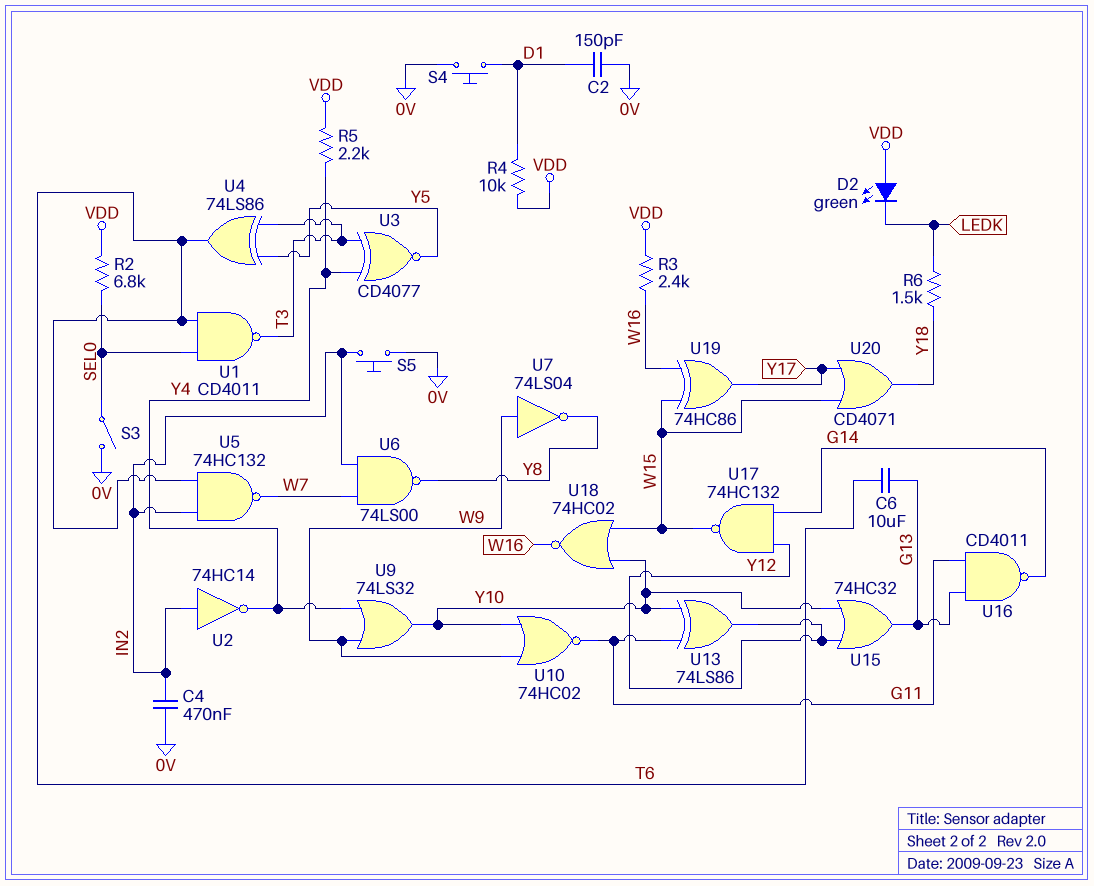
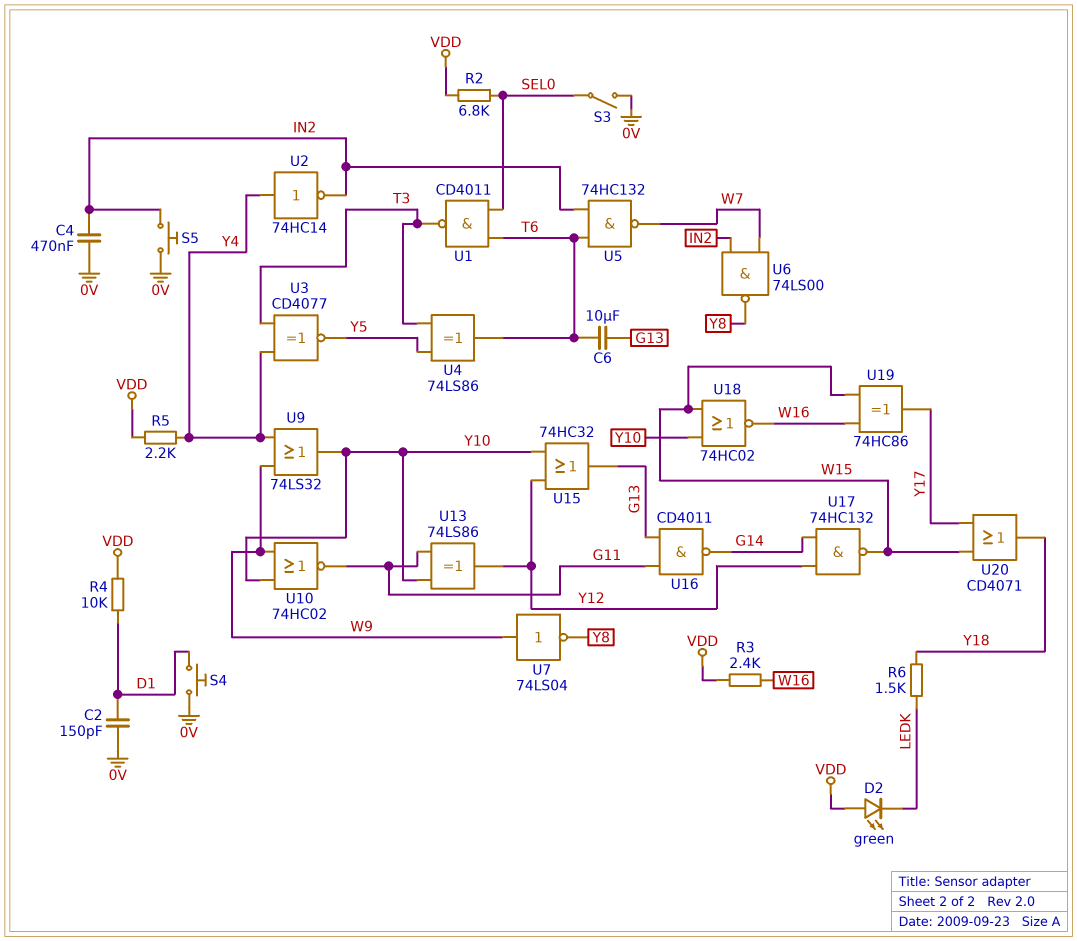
U2: NOT 74HC14 (in IN2, out Y4) -> NOT 74HC14 (in Y4, out IN2)

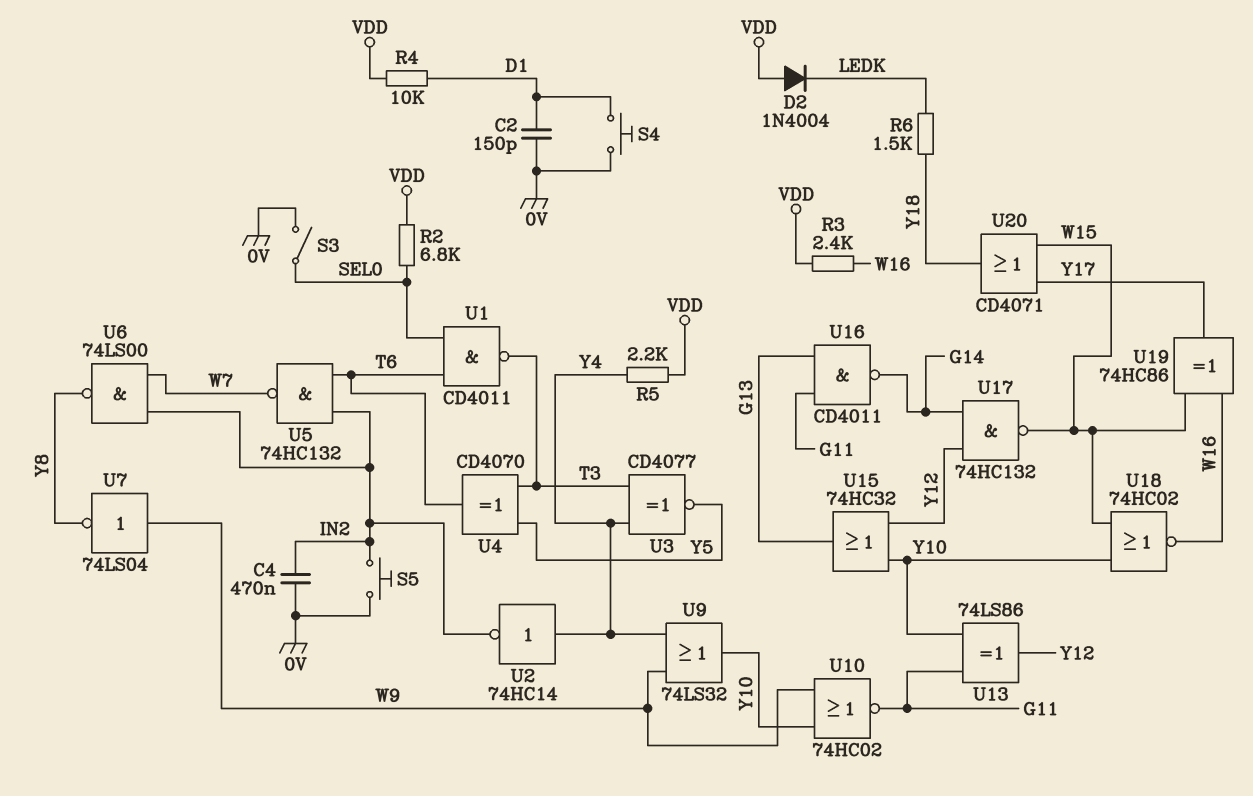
C6: 10uF (G13, T6) -> none
D2: LED green (A VDD, K LEDK) -> diode 1N4004 (A VDD, K LEDK)
U4: XOR 74LS86 (in T3, in Y5, out T6) -> XOR CD4070 (in T3, in Y5, out T6)

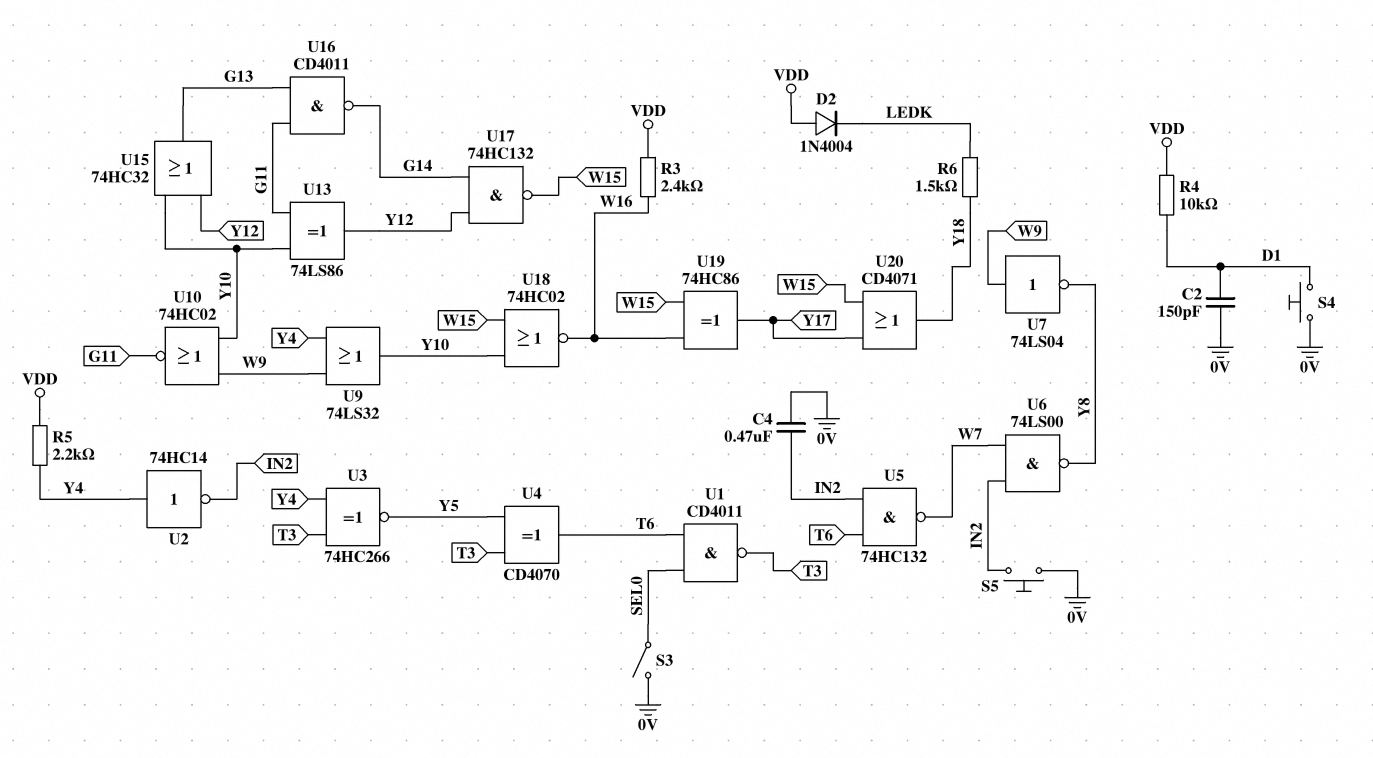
R2: 6.8k (SEL0, VDD) -> none
U3: XNOR CD4077 (in T3, in Y4, out Y5) -> XNOR 74HC266 (in T3, in Y4, out Y5)

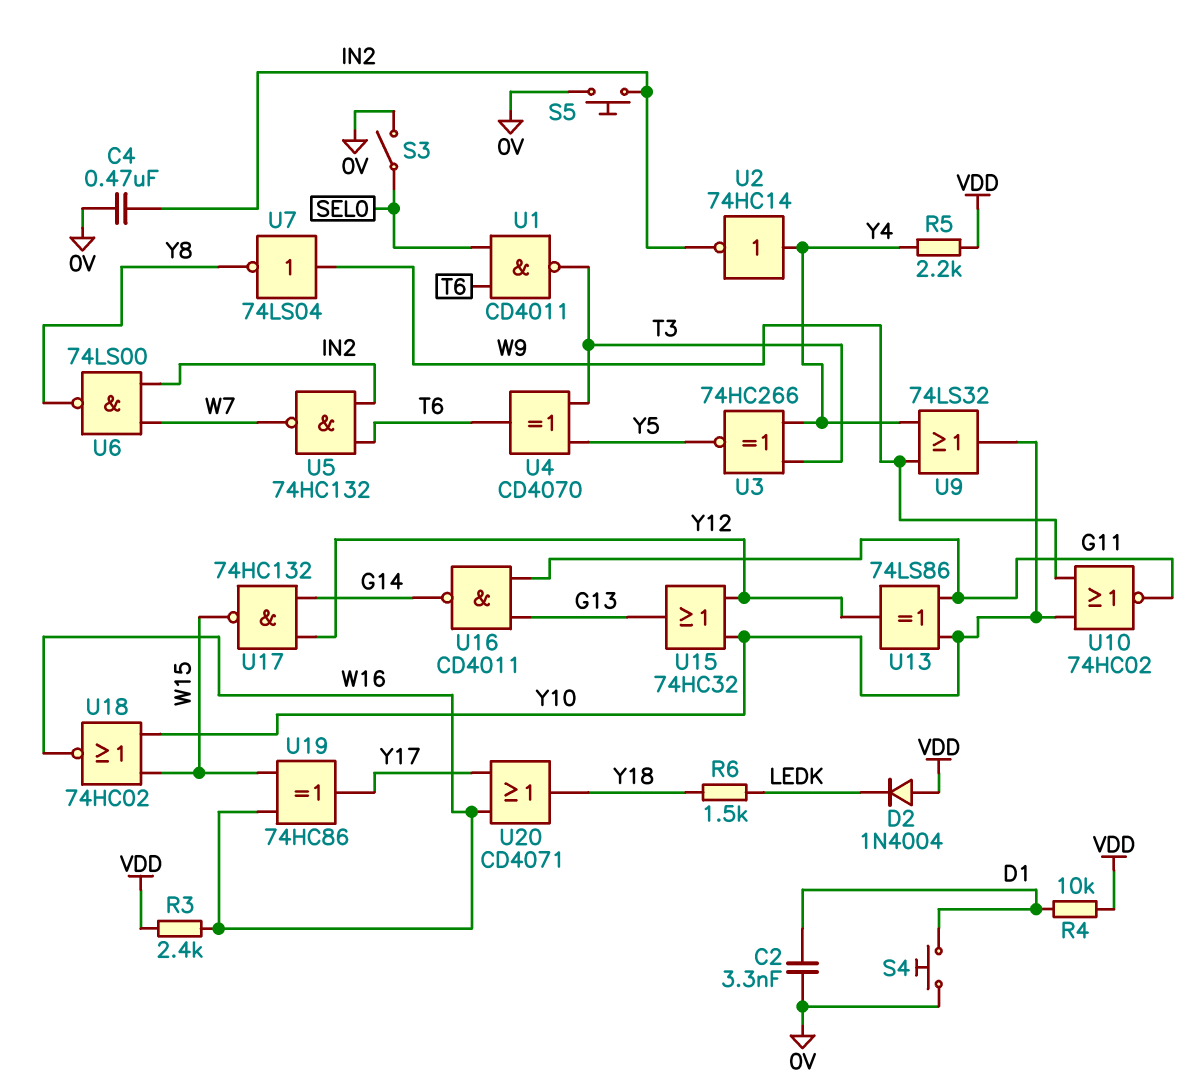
C2: 150pF (0V, D1) -> 3.3nF (0V, D1)
U20: OR CD4071 (in W15, in Y17, out Y18) -> OR CD4071 (in W16, in Y17, out Y18)

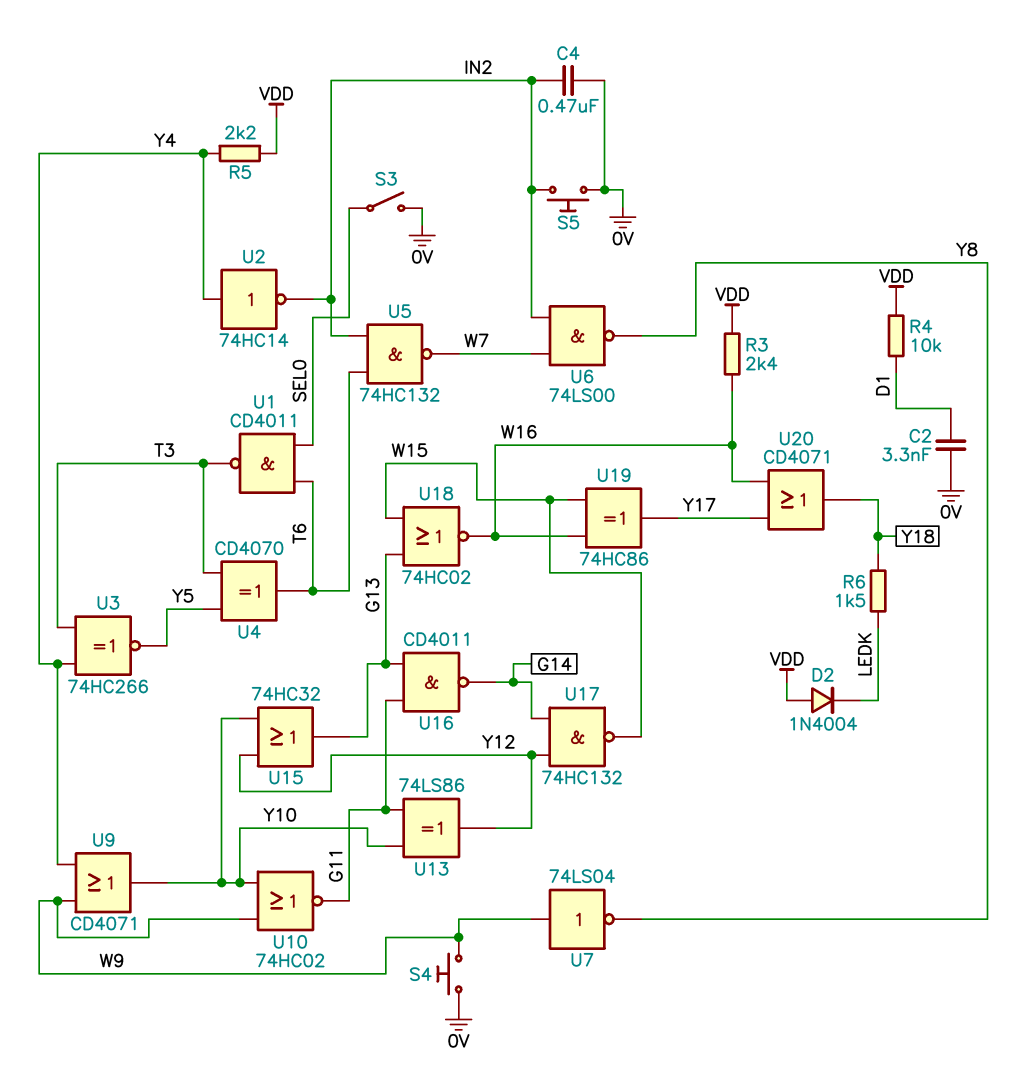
S4: button (0V, D1) -> button (0V, W9)
U9: OR 74LS32 (in W9, in Y4, out Y10) -> OR CD4071 (in W9, in Y4, out Y10)
U18: NOR 74HC02 (in W15, in Y10, out W16) -> NOR 74HC02 (in G13, in W15, out W16)

